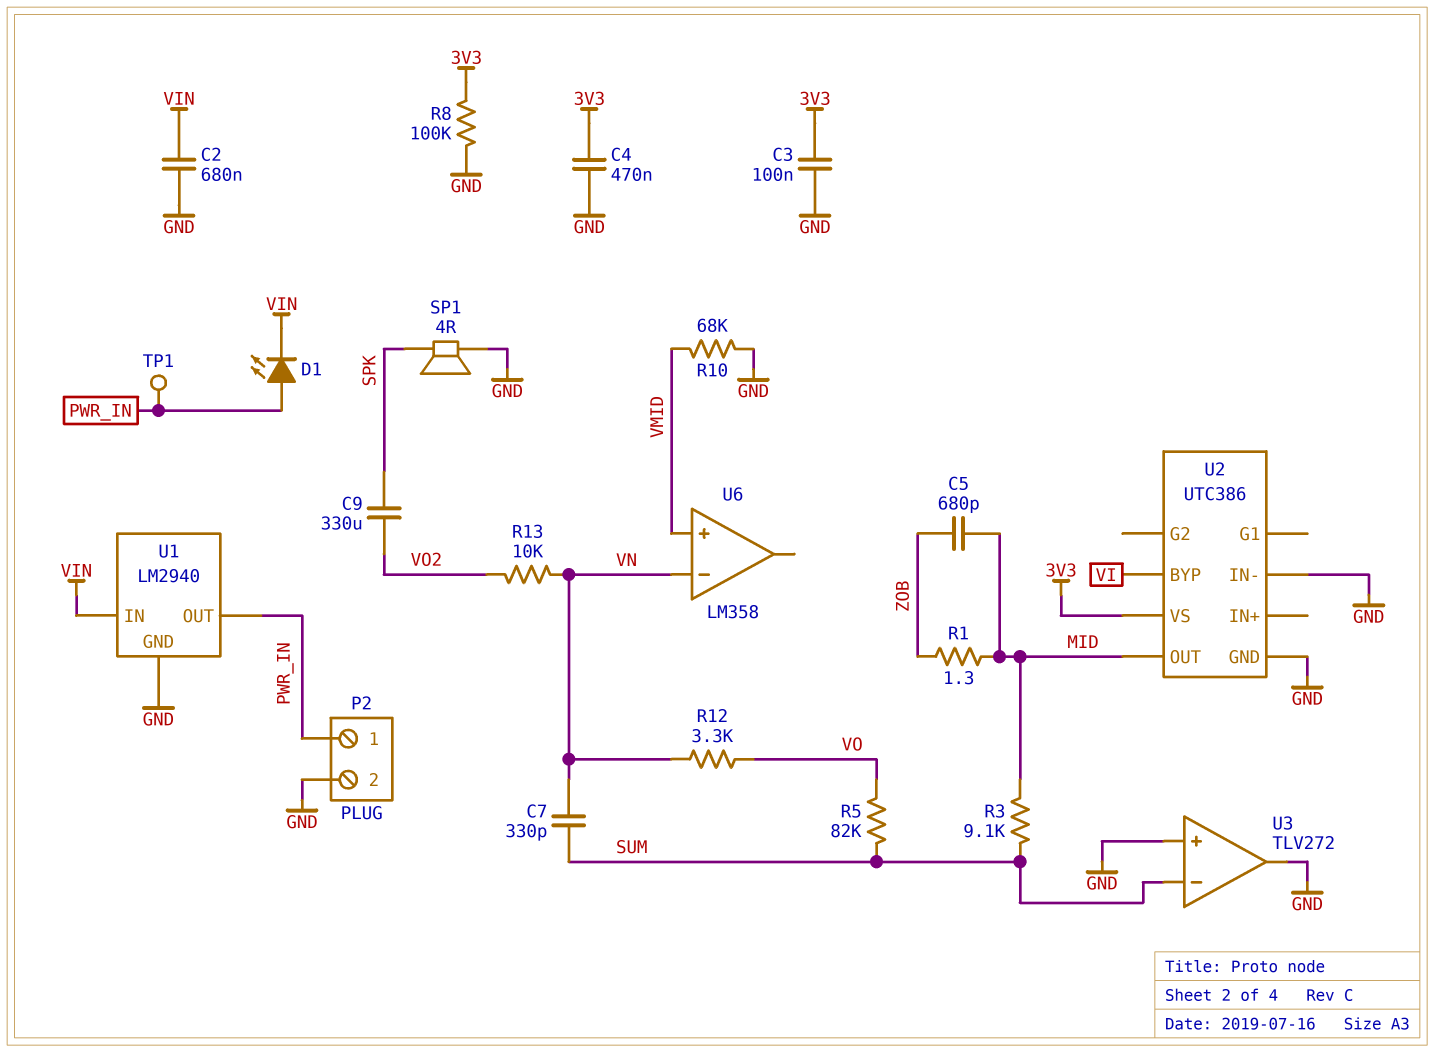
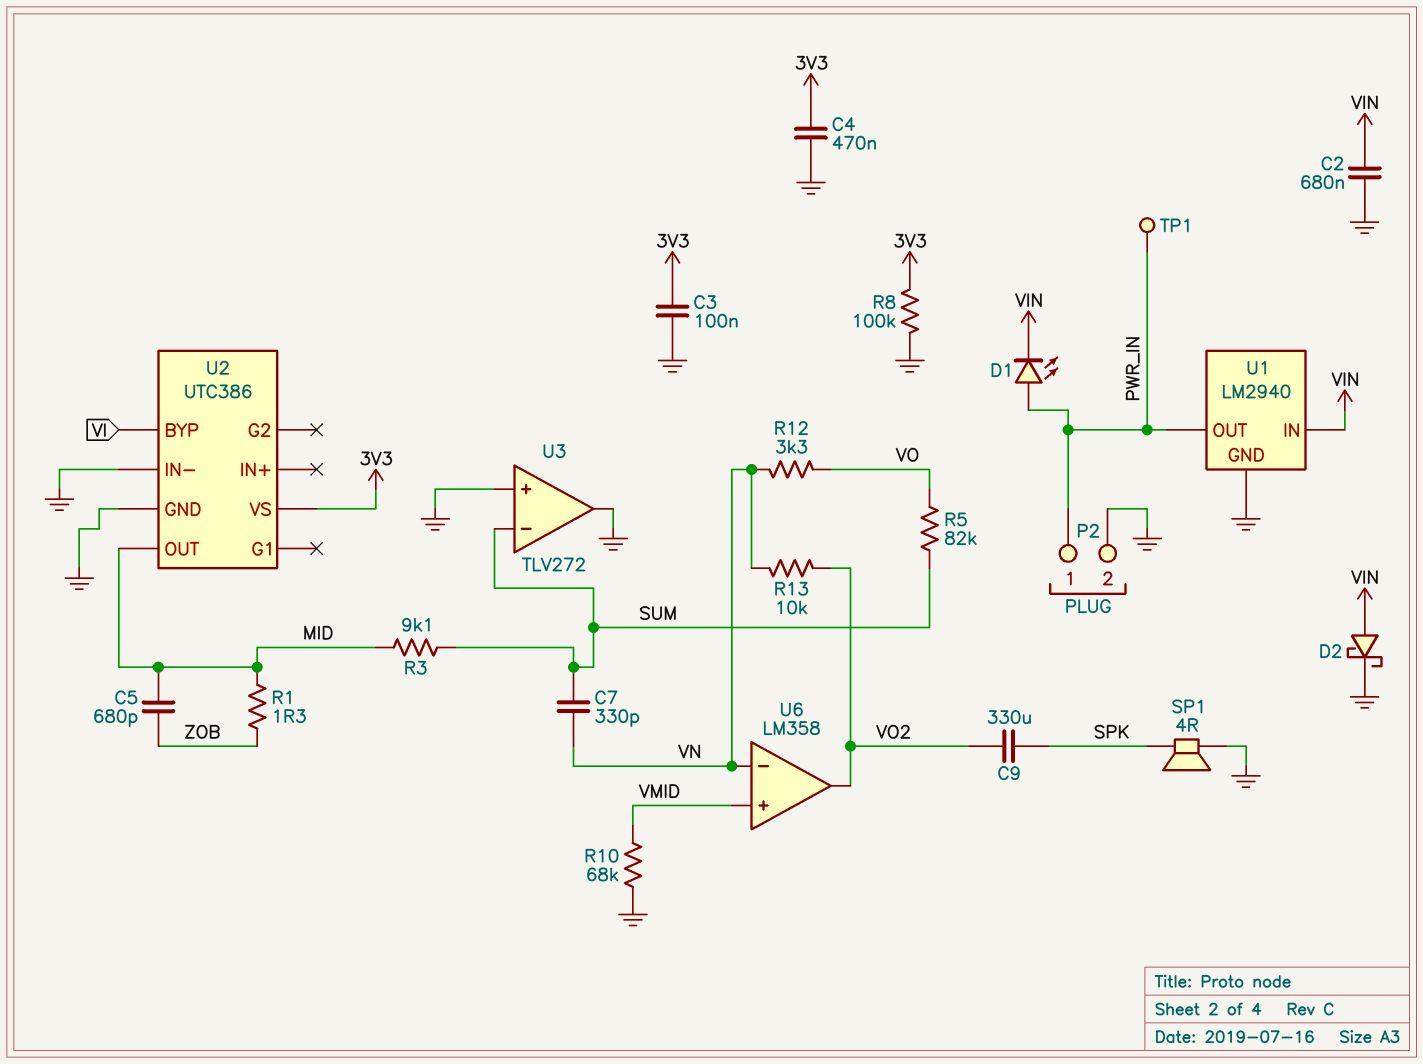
D2: none -> schottky (A VIN, K GND)
U6 pin out: none -> VO2

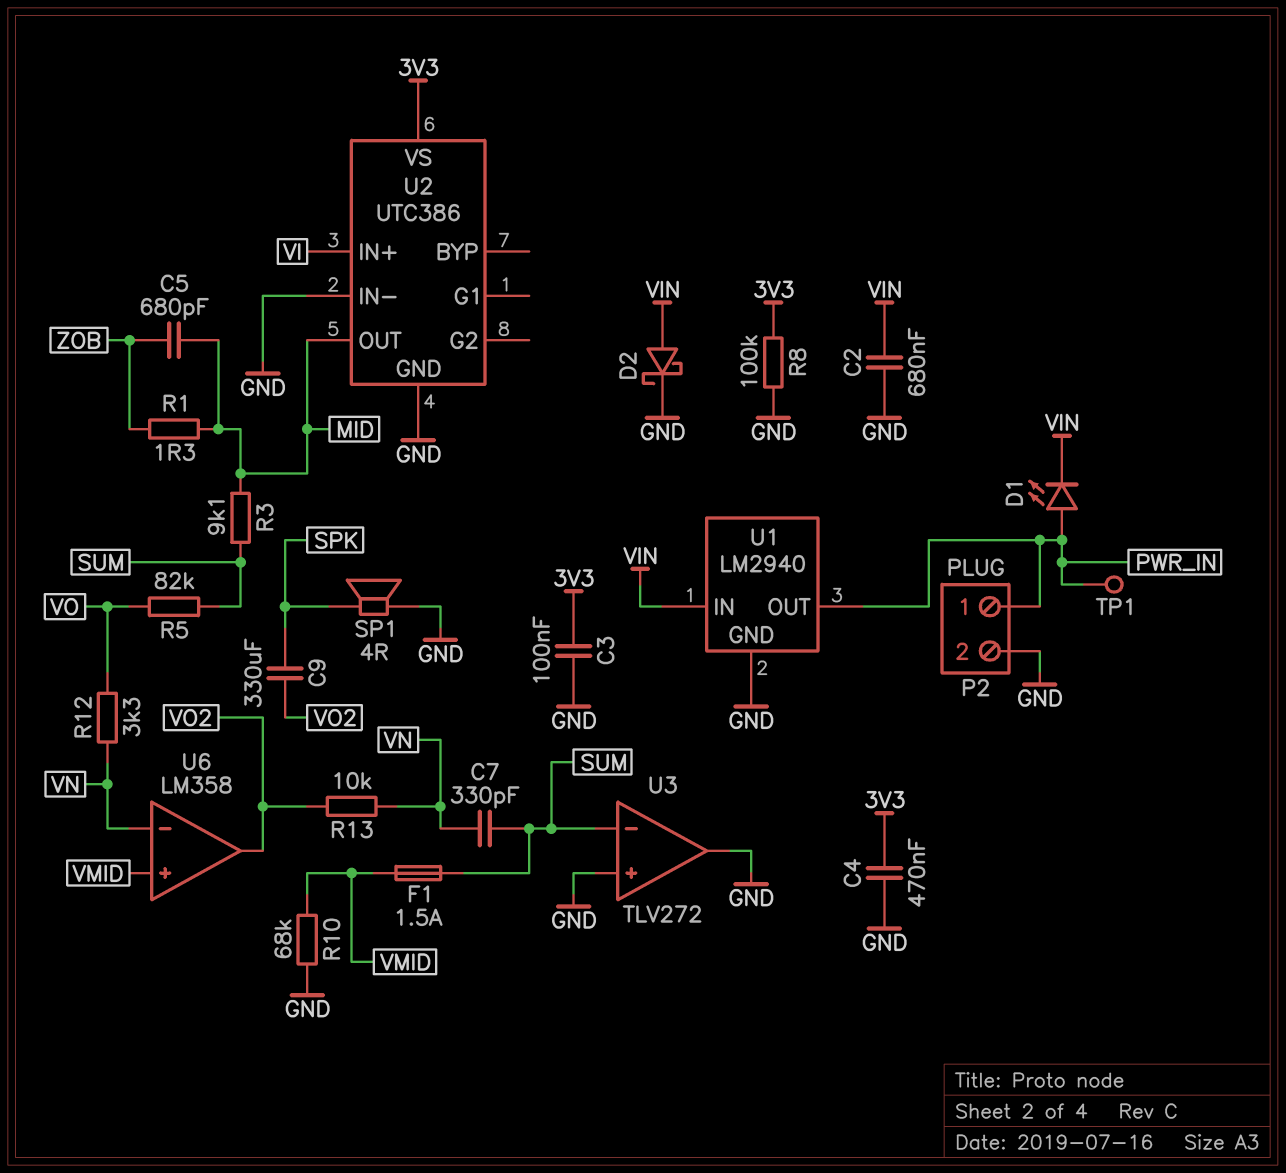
F1: none -> 1.5A (SUM, VMID)
U2 pin BYP: VI -> none
U2 pin IN+: none -> VI

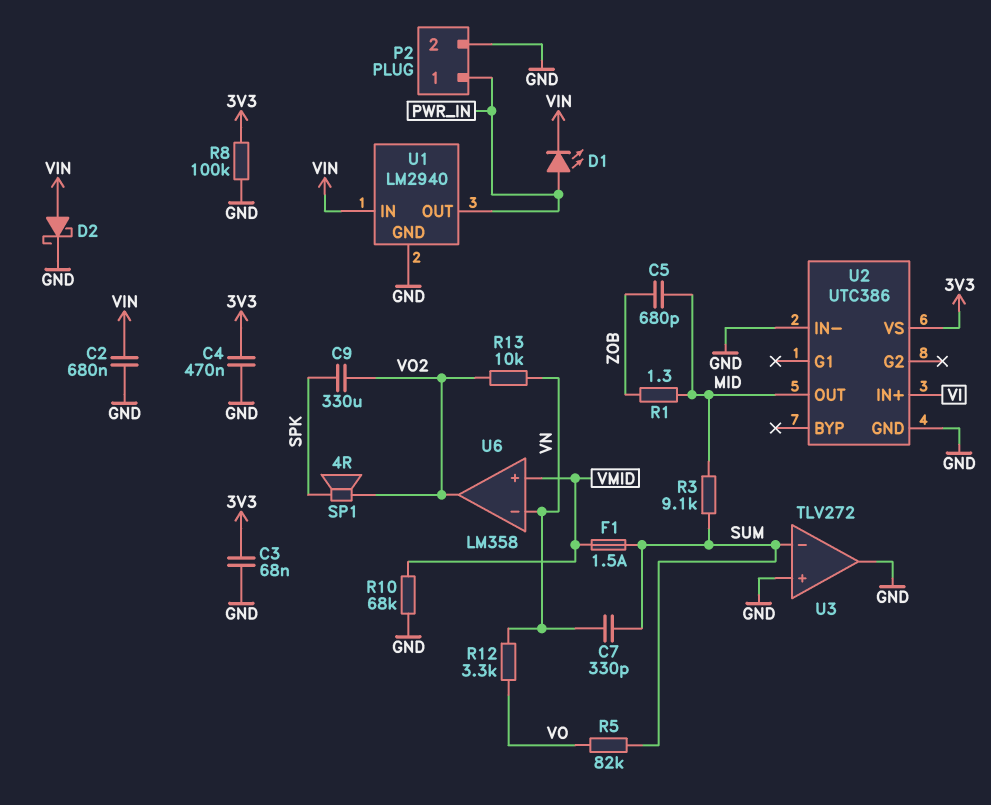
C3: 100nF (3V3, GND) -> 68nF (3V3, GND)
SP1: speaker 4R (GND, SPK) -> speaker 4R (SPK, VO2)
TP1: test point (PWR_IN) -> none

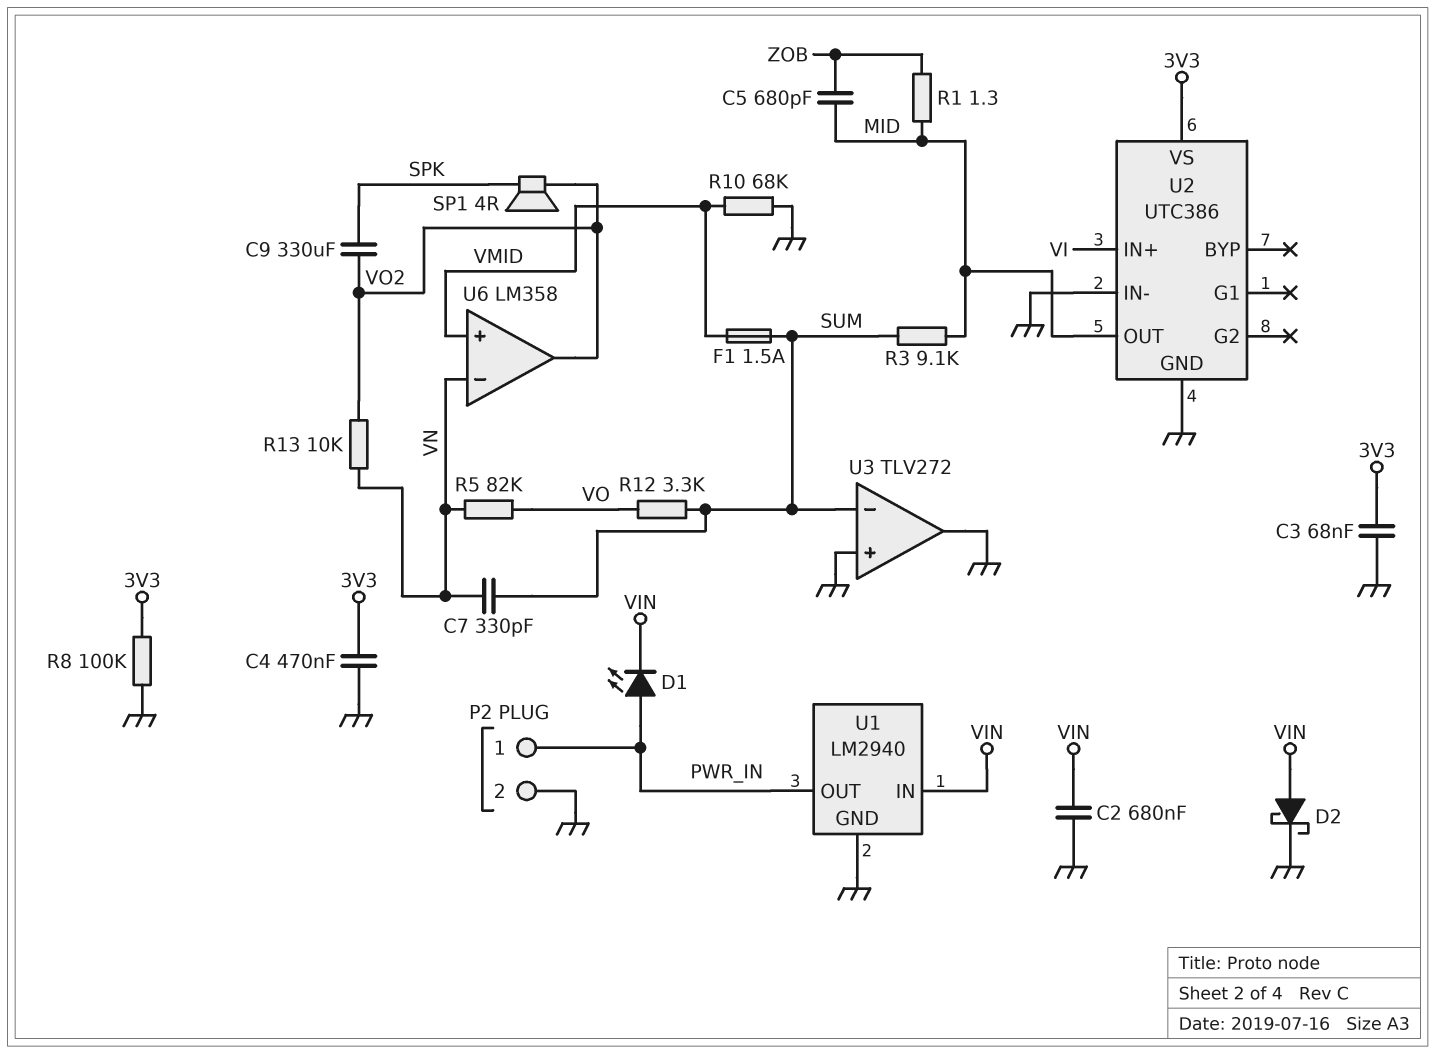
R5: 82k (SUM, VO) -> 82k (VN, VO)
R12: 3.3k (VN, VO) -> 3.3k (SUM, VO)

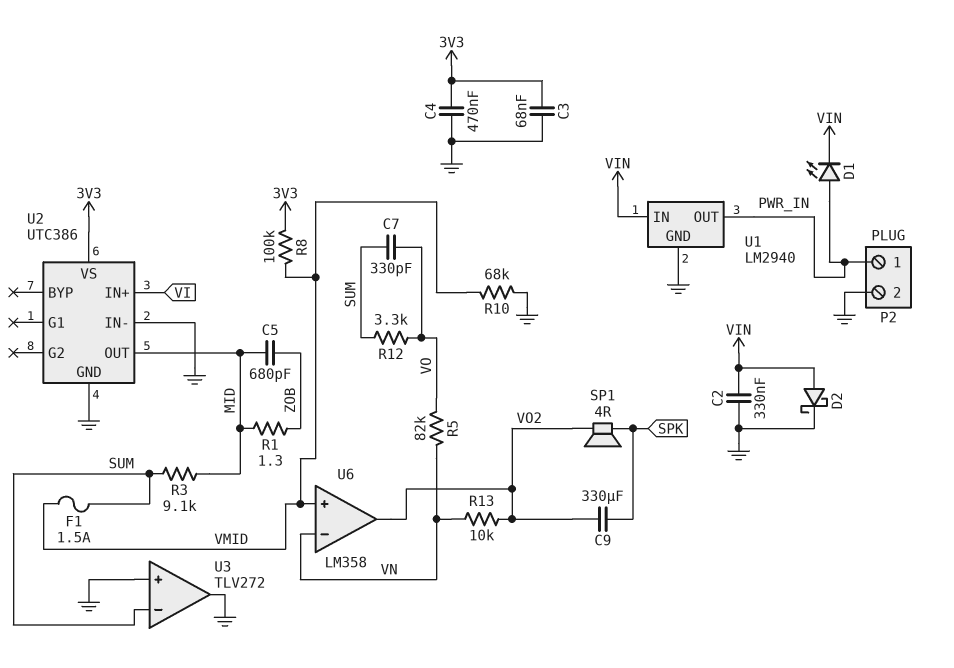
C2: 680nF (GND, VIN) -> 330nF (GND, VIN)
C7: 330pF (SUM, VN) -> 330pF (SUM, VO)
R8: 100k (3V3, GND) -> 100k (3V3, VMID)

